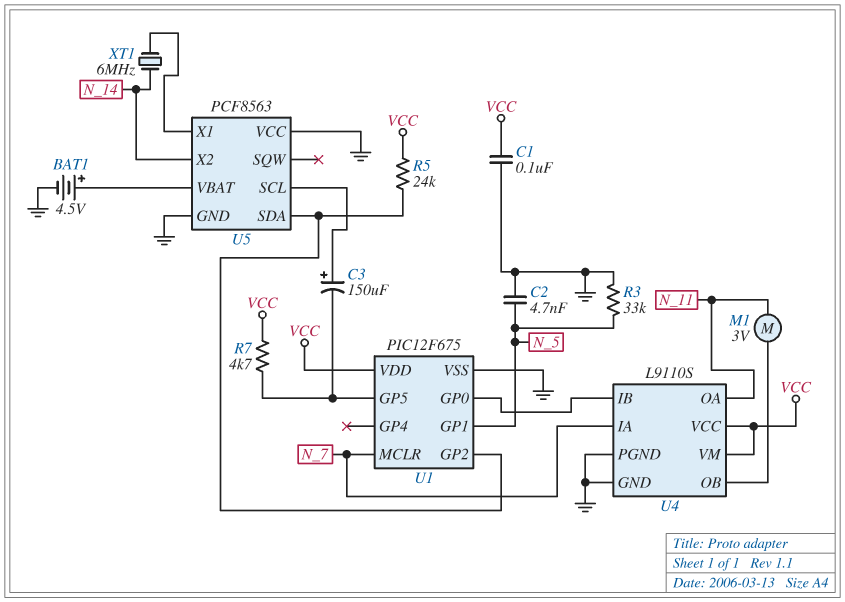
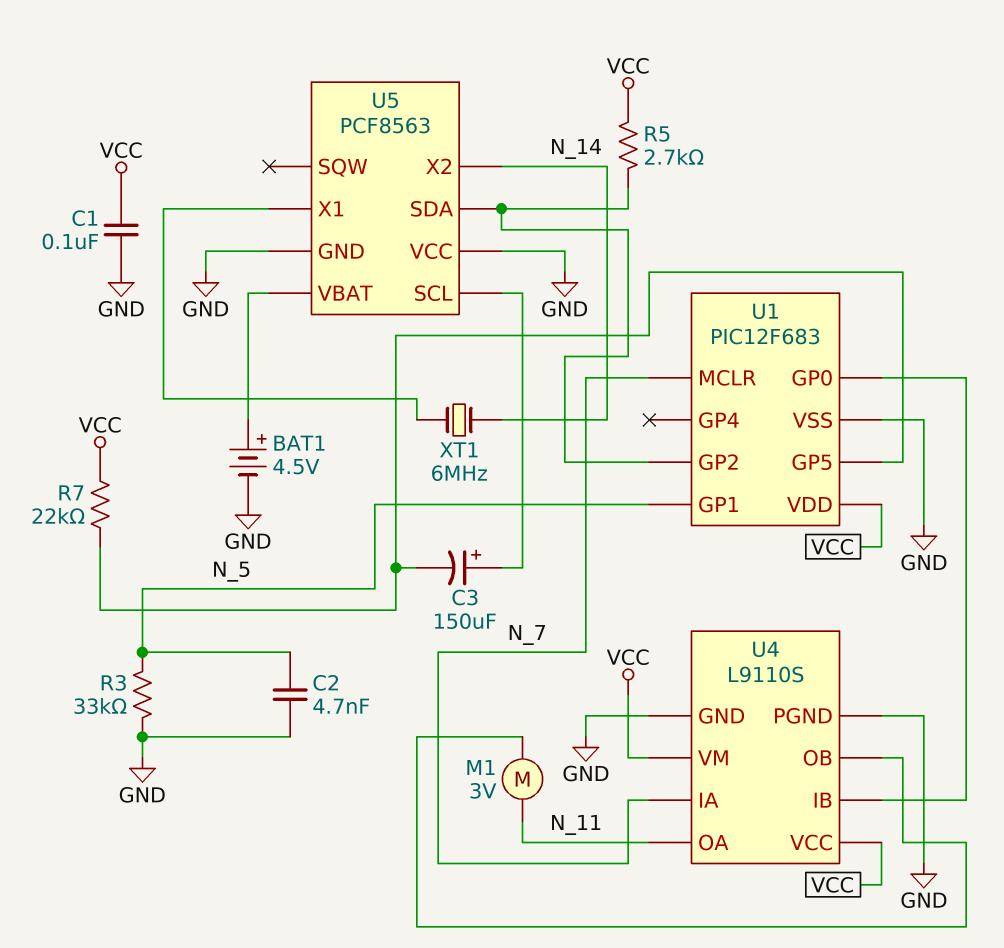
R5: 24k (U1/GP2, VCC) -> 2.7k (U1/GP2, VCC)
R7: 4.7k (U1/GP5, VCC) -> 22k (U1/GP5, VCC)
U1: PIC12F675 -> PIC12F683

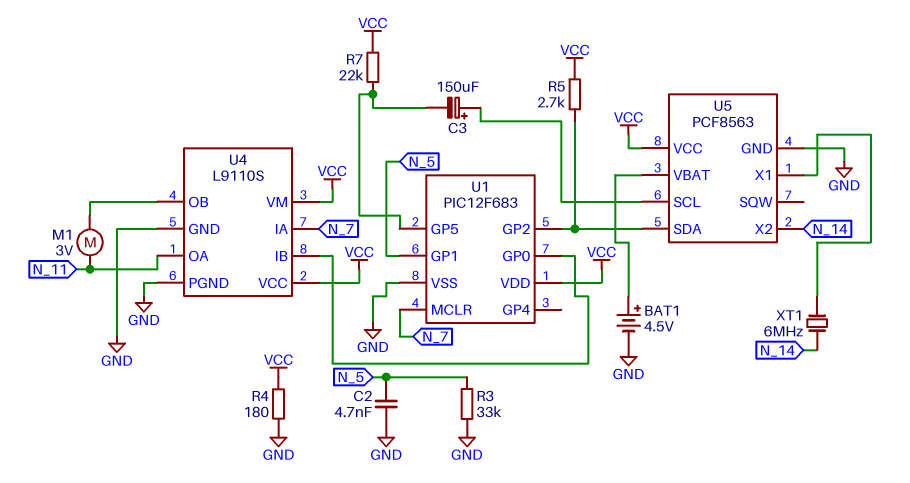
C1: 100nF (GND, VCC) -> none
R4: none -> 180 (GND, VCC)
U5 pin VCC: GND -> VCC

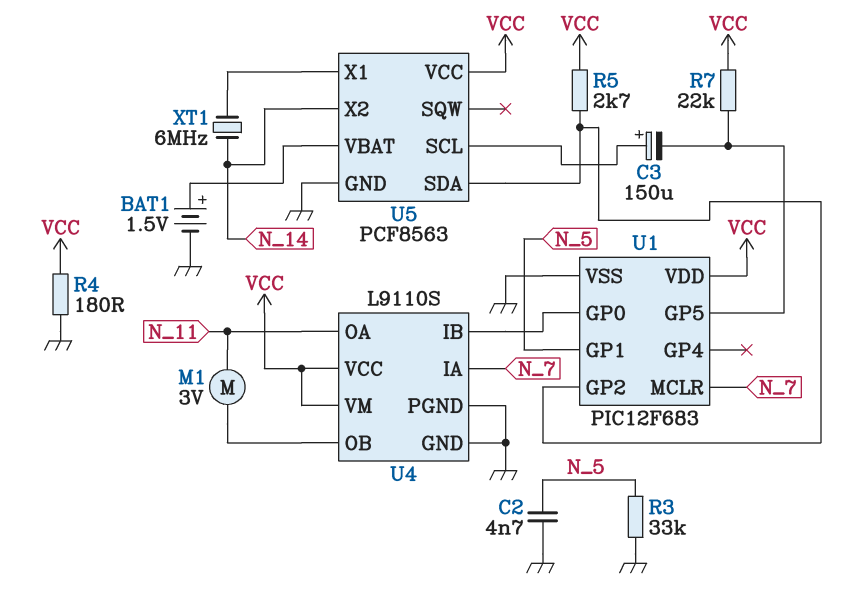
BAT1: 4.5V (plus U5/VBAT, minus GND) -> 1.5V (plus U5/VBAT, minus GND)

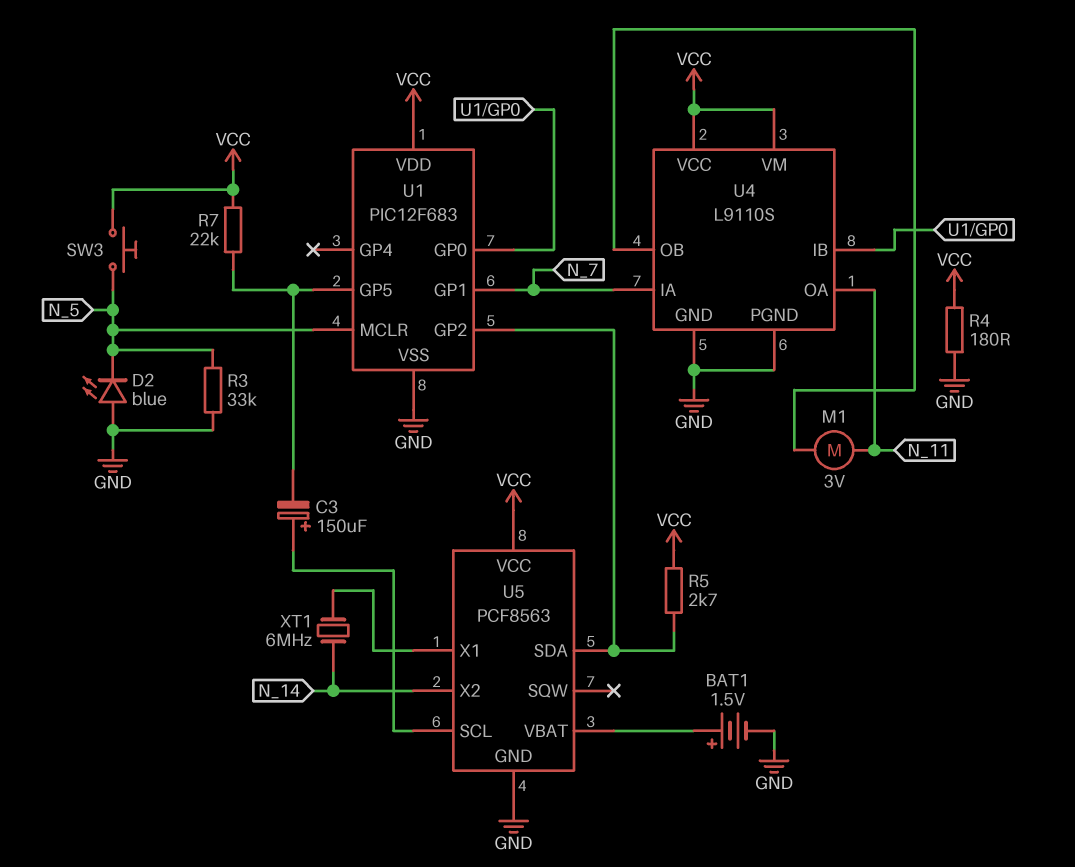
C2: 4.7nF (GND, N_5) -> none
D2: none -> LED blue (A GND, K N_5)
SW3: none -> button (N_5, VCC)
U1 pin GP1: N_5 -> N_7
U1 pin MCLR: N_7 -> N_5

